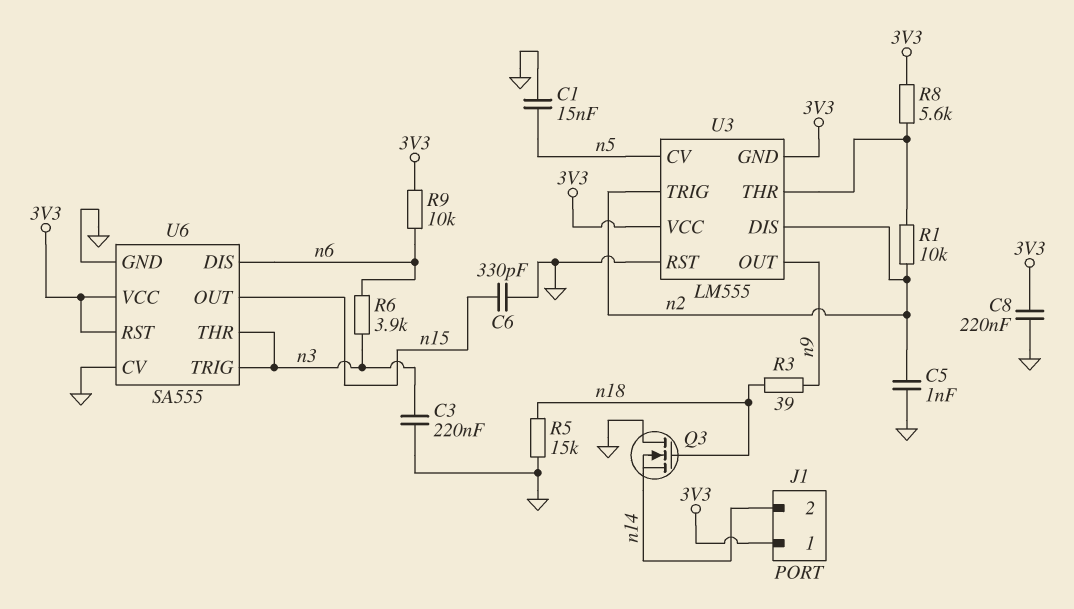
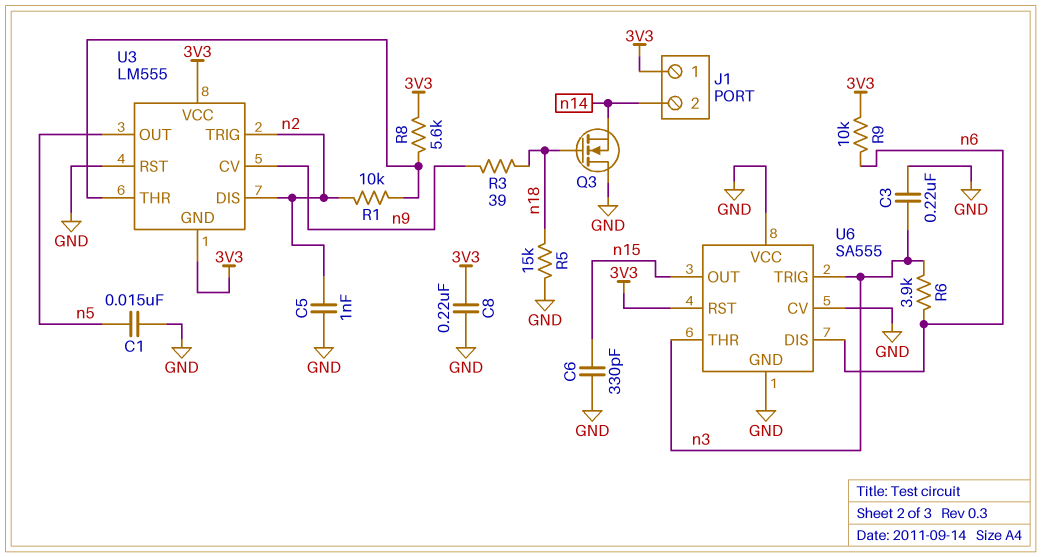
U3 pin CV: n5 -> n9
U3 pin OUT: n9 -> n5
U6 pin VCC: 3V3 -> GND

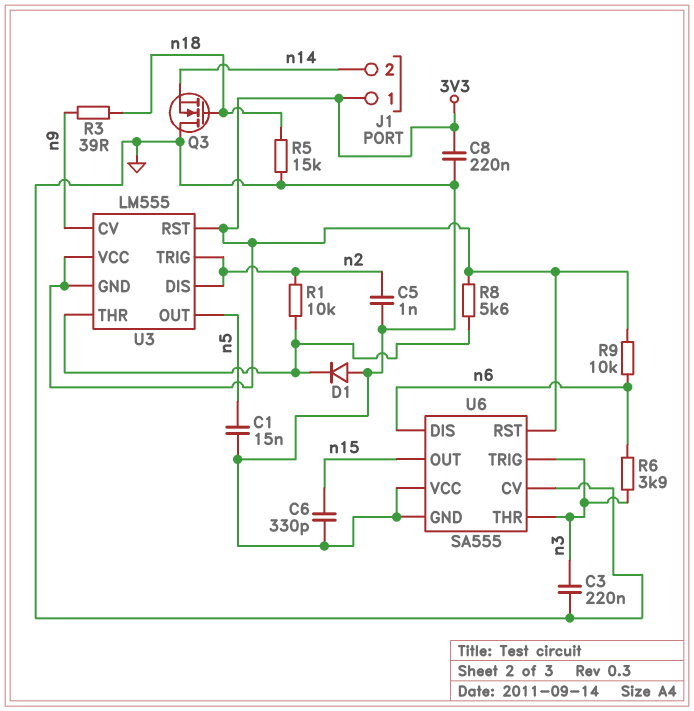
D1: none -> diode (A GND, K U3/THR)
U3 pin RST: GND -> 3V3

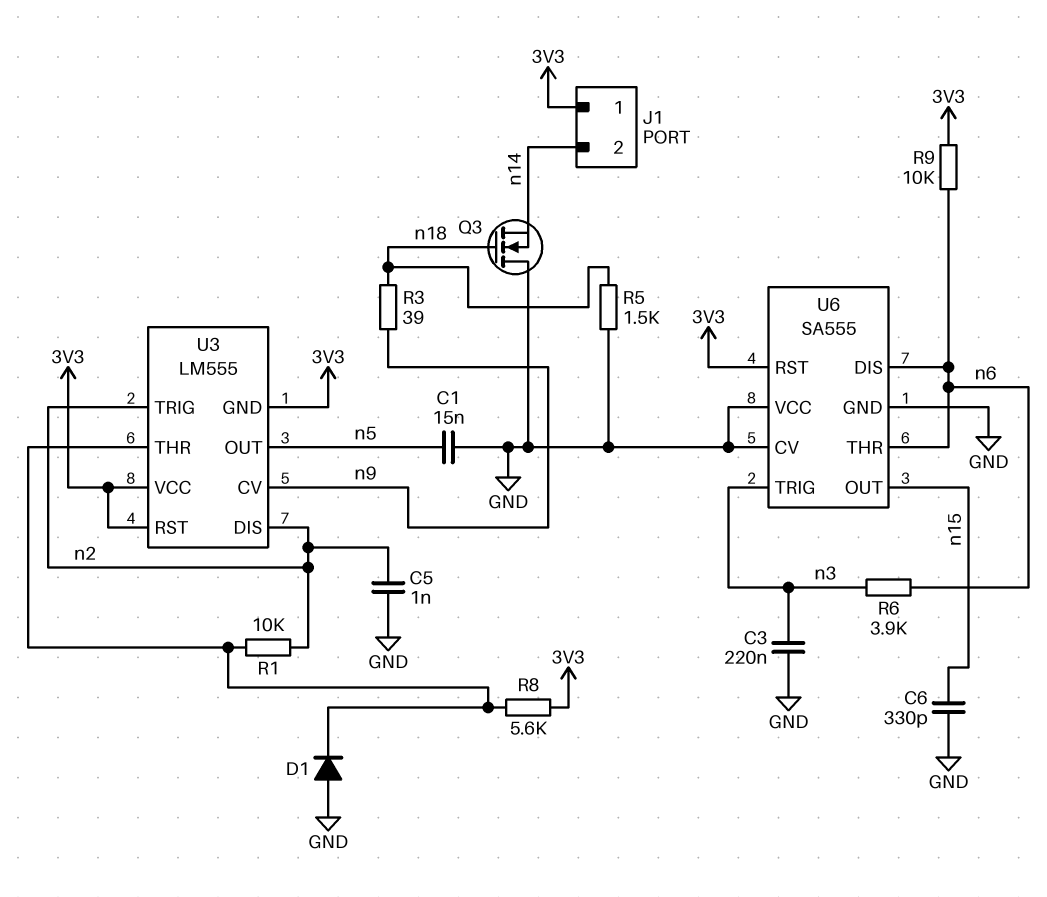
C8: 220nF (3V3, GND) -> none
R5: 15k (GND, n18) -> 1.5k (GND, n18)
U6 pin THR: n3 -> n6

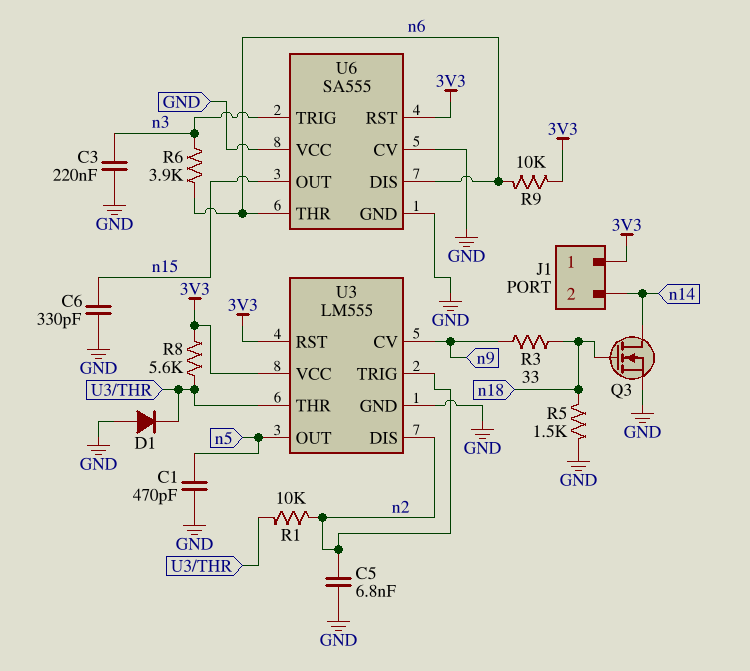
C1: 15nF (GND, n5) -> 470pF (GND, n5)
C5: 1nF (GND, n2) -> 6.8nF (GND, n2)
Q3: NMOS (G n18, D GND, S n14) -> NMOS (G n18, D n14, S GND)
R3: 39 (n9, n18) -> 33 (n9, n18)
U3 pin GND: 3V3 -> GND

